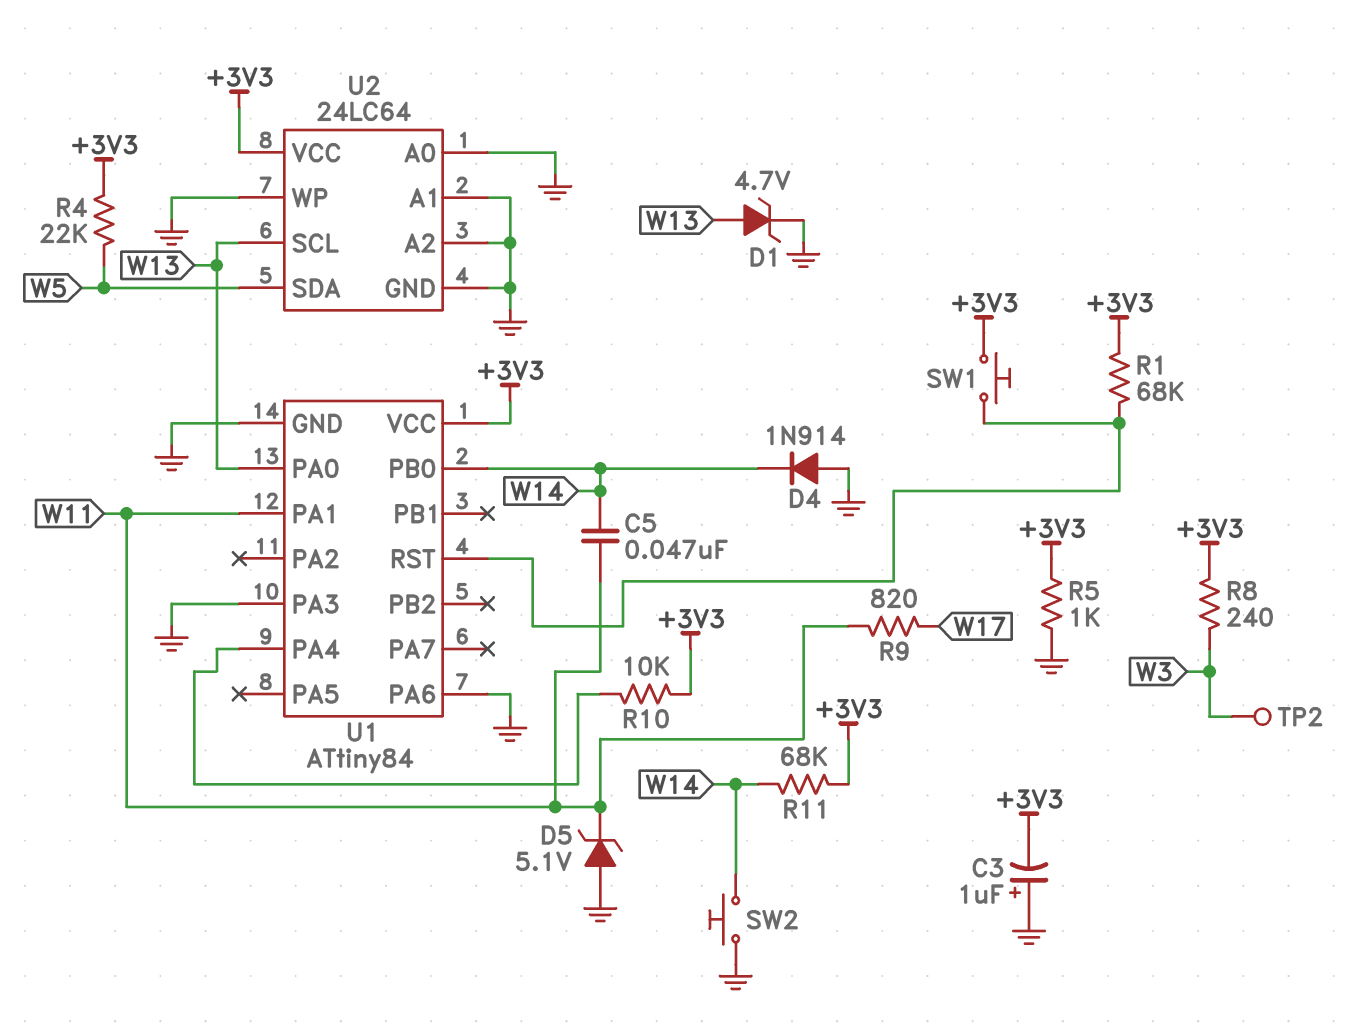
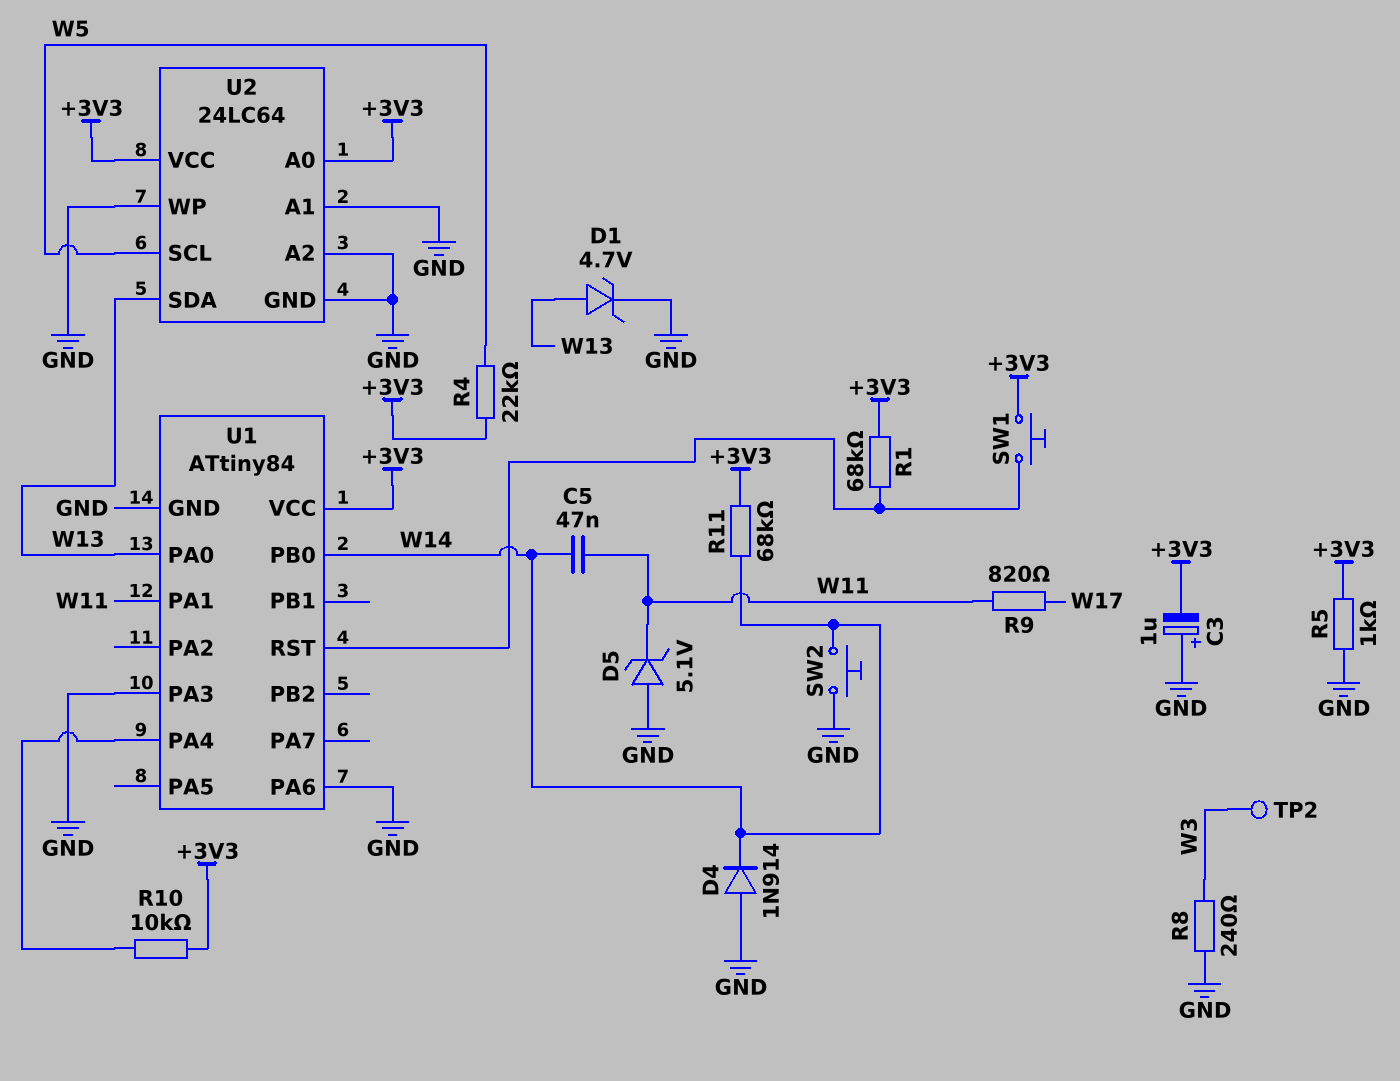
R8: 240 (+3V3, W3) -> 240 (GND, W3)
U2 pin A0: GND -> +3V3
U2 pin SCL: W13 -> W5
U2 pin SDA: W5 -> W13

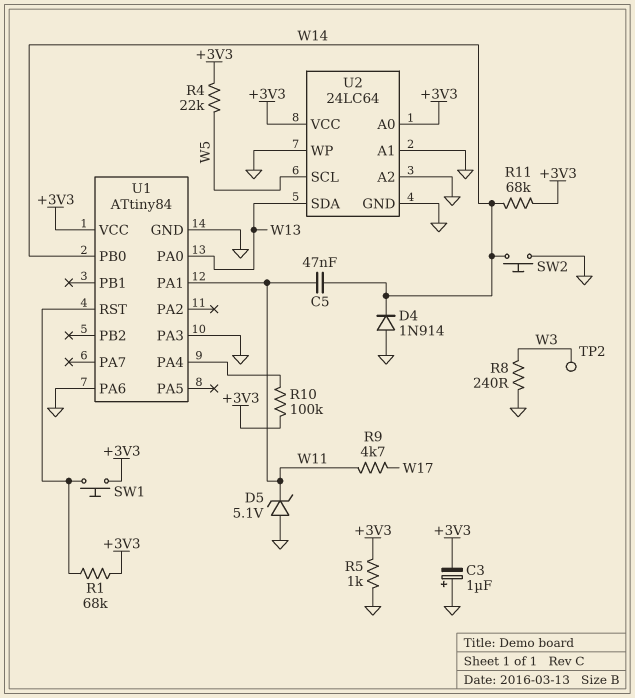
D1: zener 4.7V (A W13, K GND) -> none
R9: 820 (W11, W17) -> 4.7k (W11, W17)
R10: 10k (+3V3, U1/PA4) -> 100k (+3V3, U1/PA4)

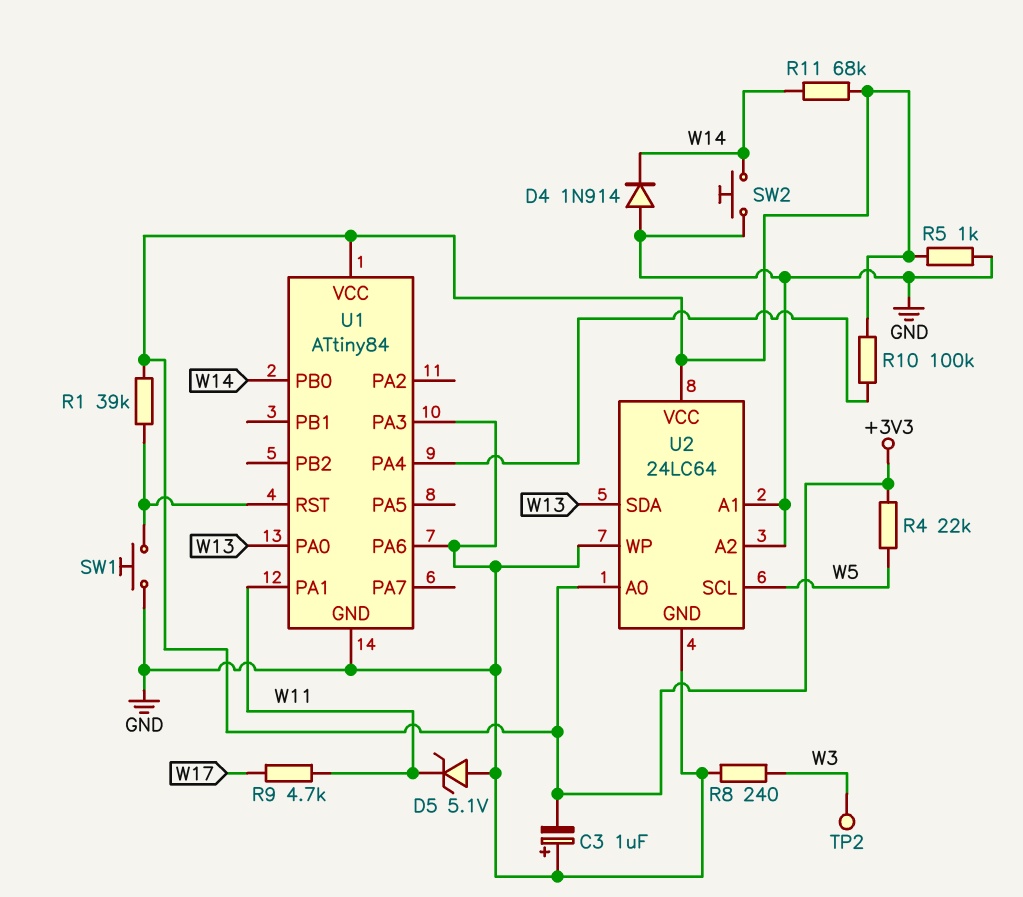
C5: 47nF (W11, W14) -> none
R1: 68k (+3V3, U1/RST) -> 39k (+3V3, U1/RST)
SW1: button (+3V3, U1/RST) -> button (GND, U1/RST)

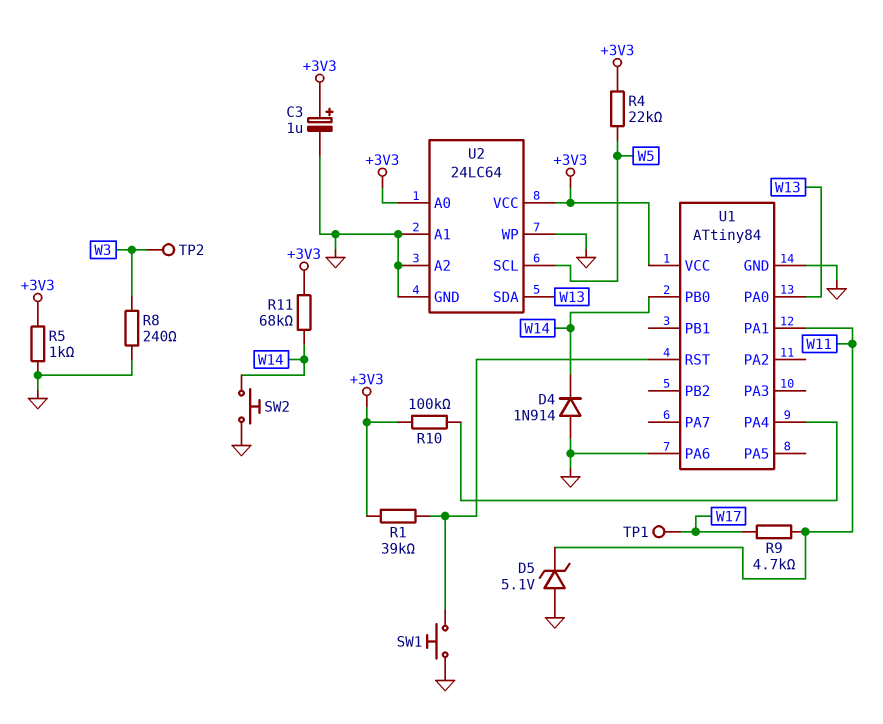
C3: 1uF (plus GND, minus +3V3) -> 1uF (plus +3V3, minus GND)
TP1: none -> test point (W17)
U1 pin PA3: GND -> none

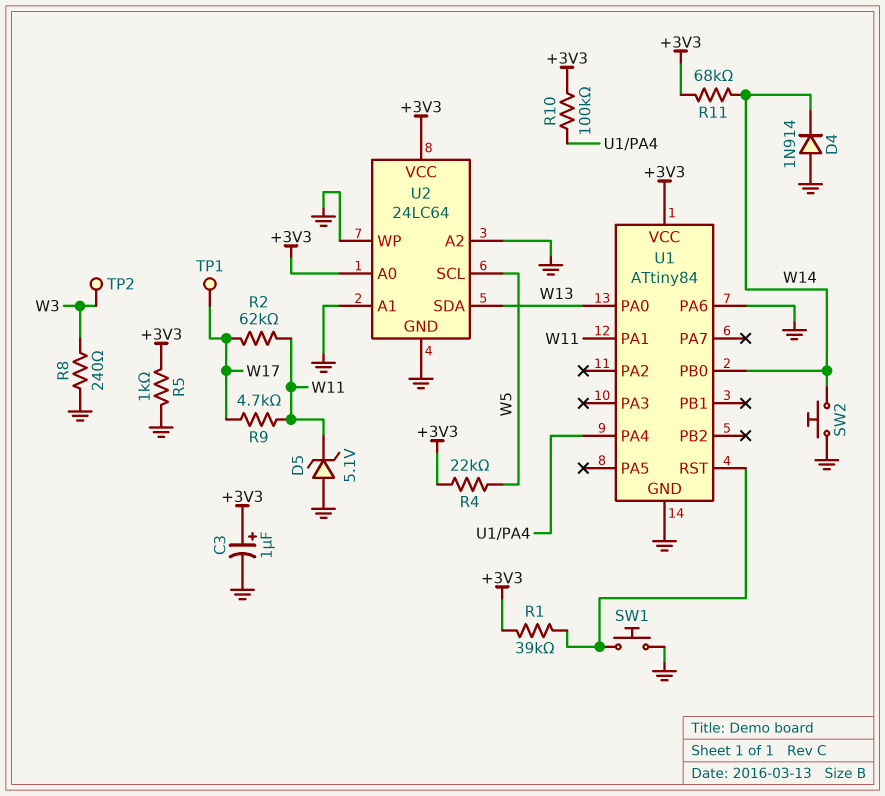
R2: none -> 62k (W11, W17)

